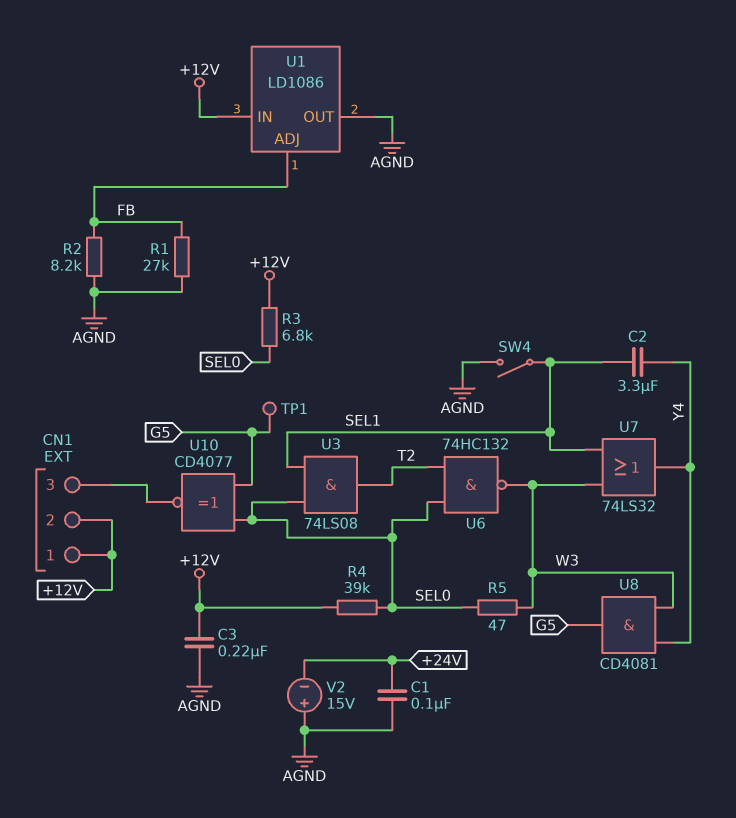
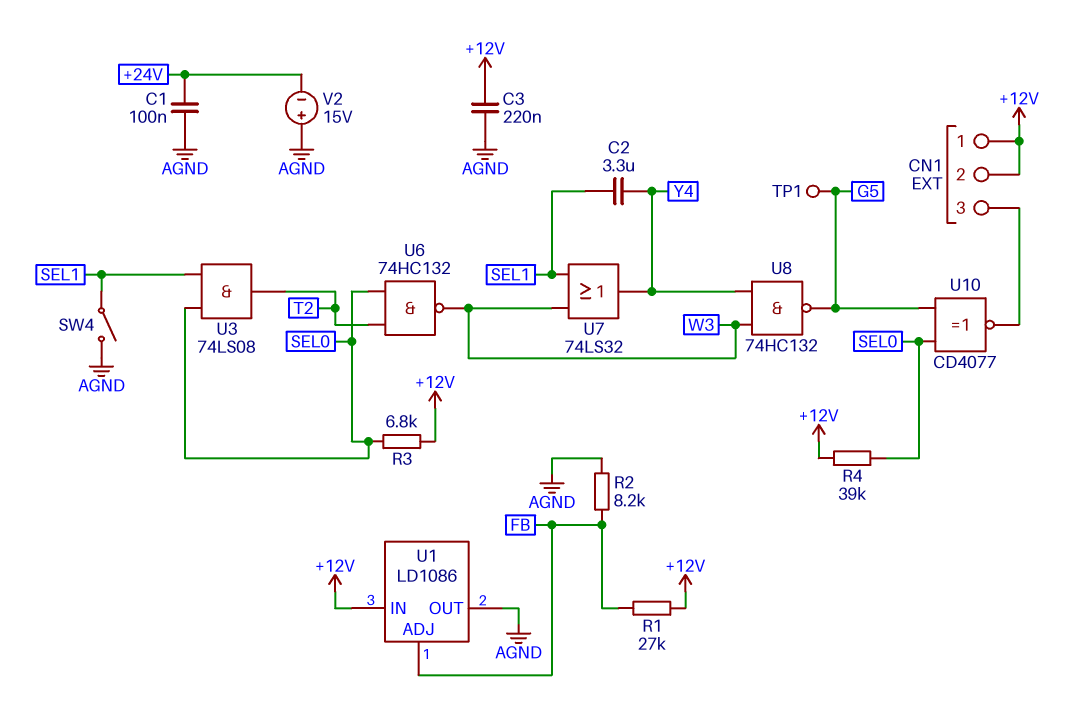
R1: 27k (AGND, FB) -> 27k (+12V, FB)
R5: 47 (SEL0, W3) -> none
U8: AND CD4081 (in W3, in Y4, out G5) -> NAND 74HC132 (in W3, in Y4, out G5)

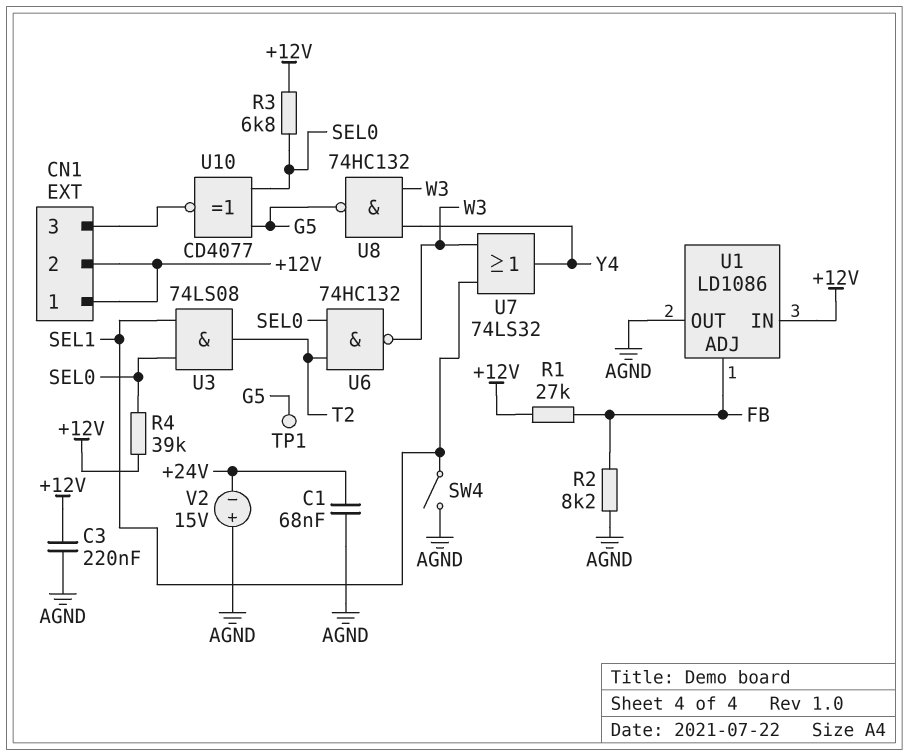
C1: 100nF (+24V, AGND) -> 68nF (+24V, AGND)
C2: 3.3uF (SEL1, Y4) -> none

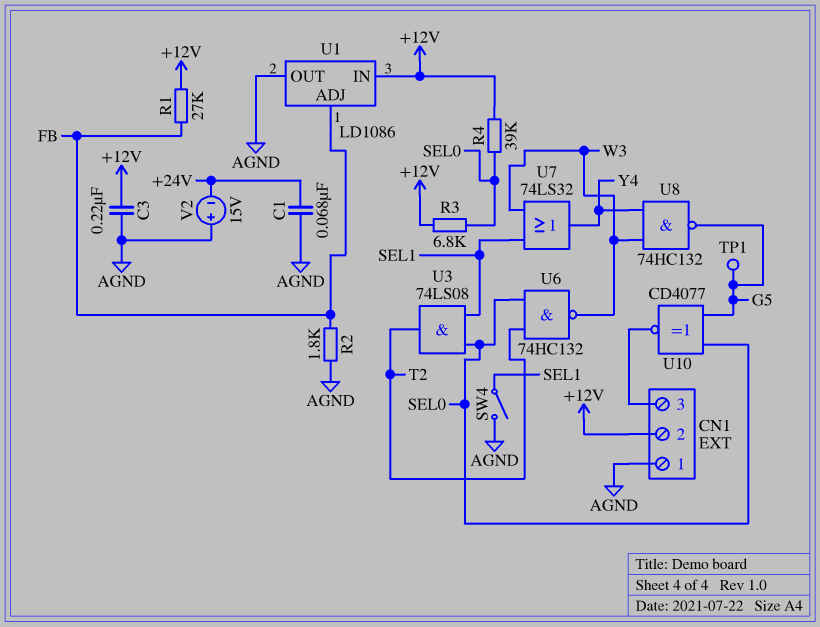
CN1 pin 1: +12V -> AGND
R2: 8.2k (AGND, FB) -> 1.8k (AGND, FB)

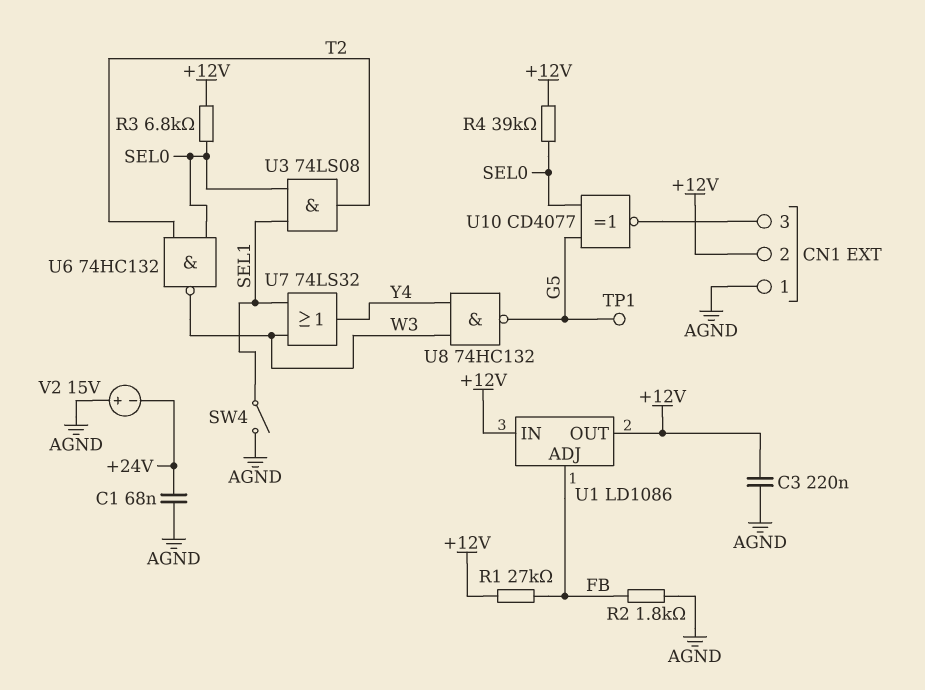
U1 pin OUT: AGND -> +12V

